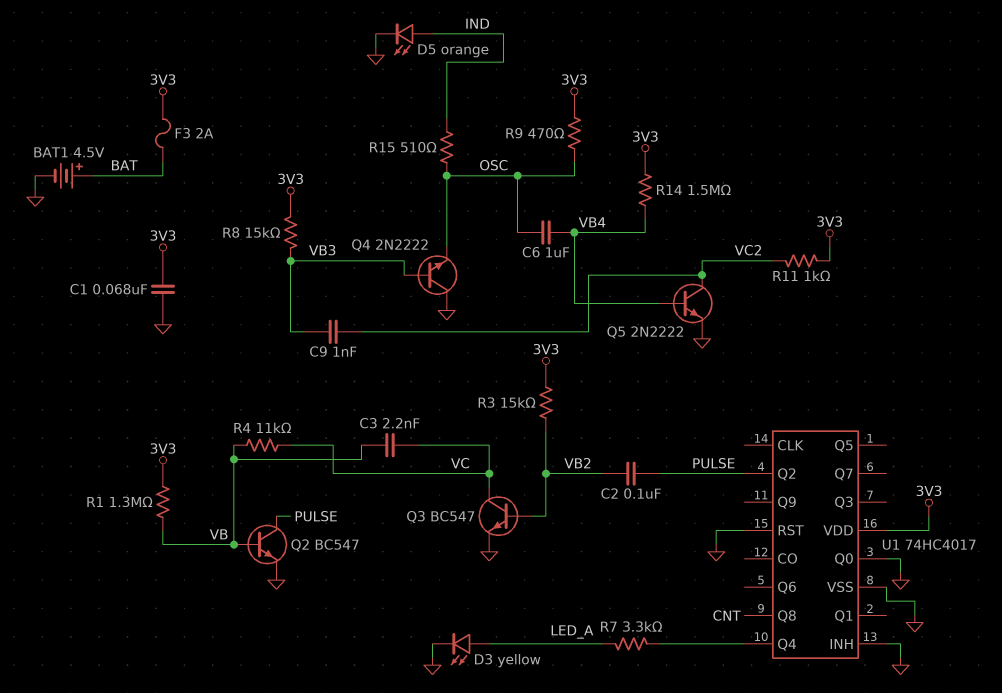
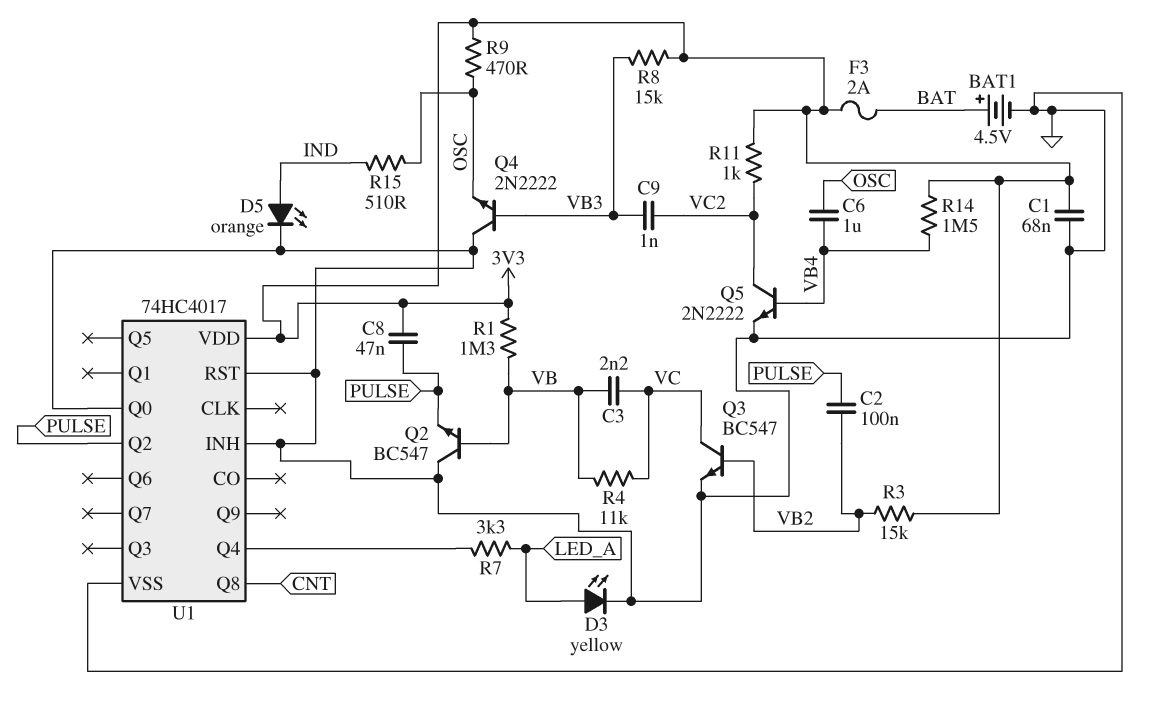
C8: none -> 47nF (3V3, PULSE)
Q2: NPN BC547 (B VB, C PULSE, E GND) -> NPN BC547 (B VB, C GND, E PULSE)

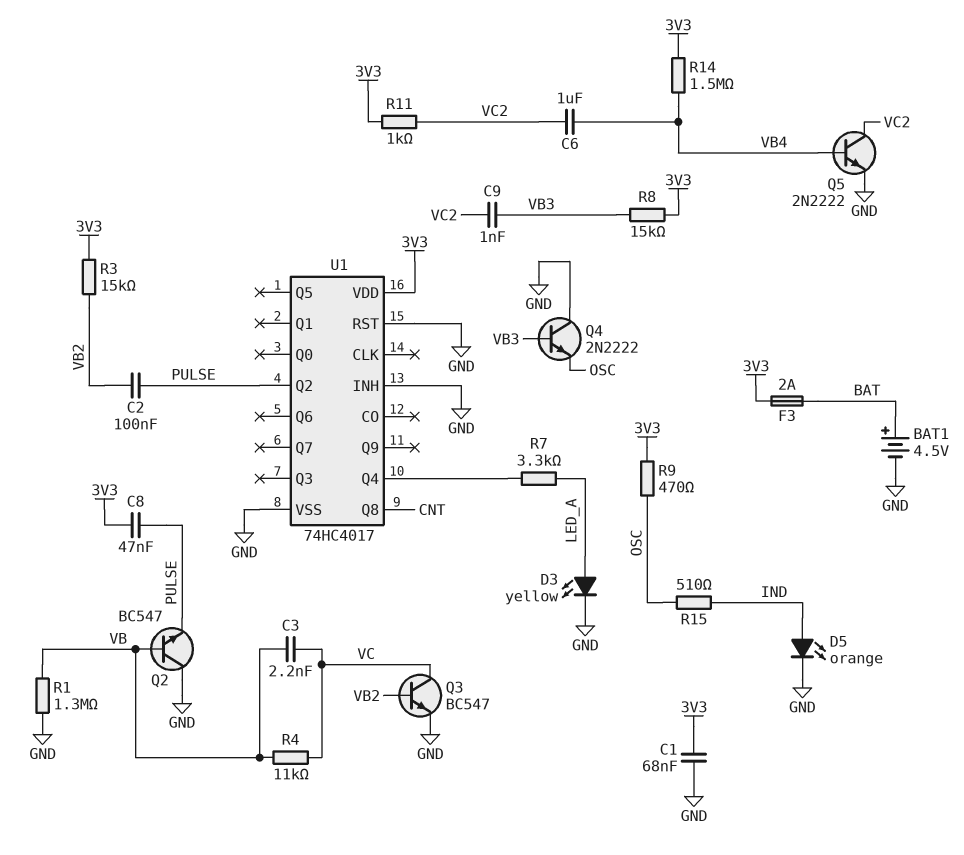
C6: 1uF (OSC, VB4) -> 1uF (VB4, VC2)
R1: 1.3M (3V3, VB) -> 1.3M (GND, VB)
U1 pin Q0: GND -> none

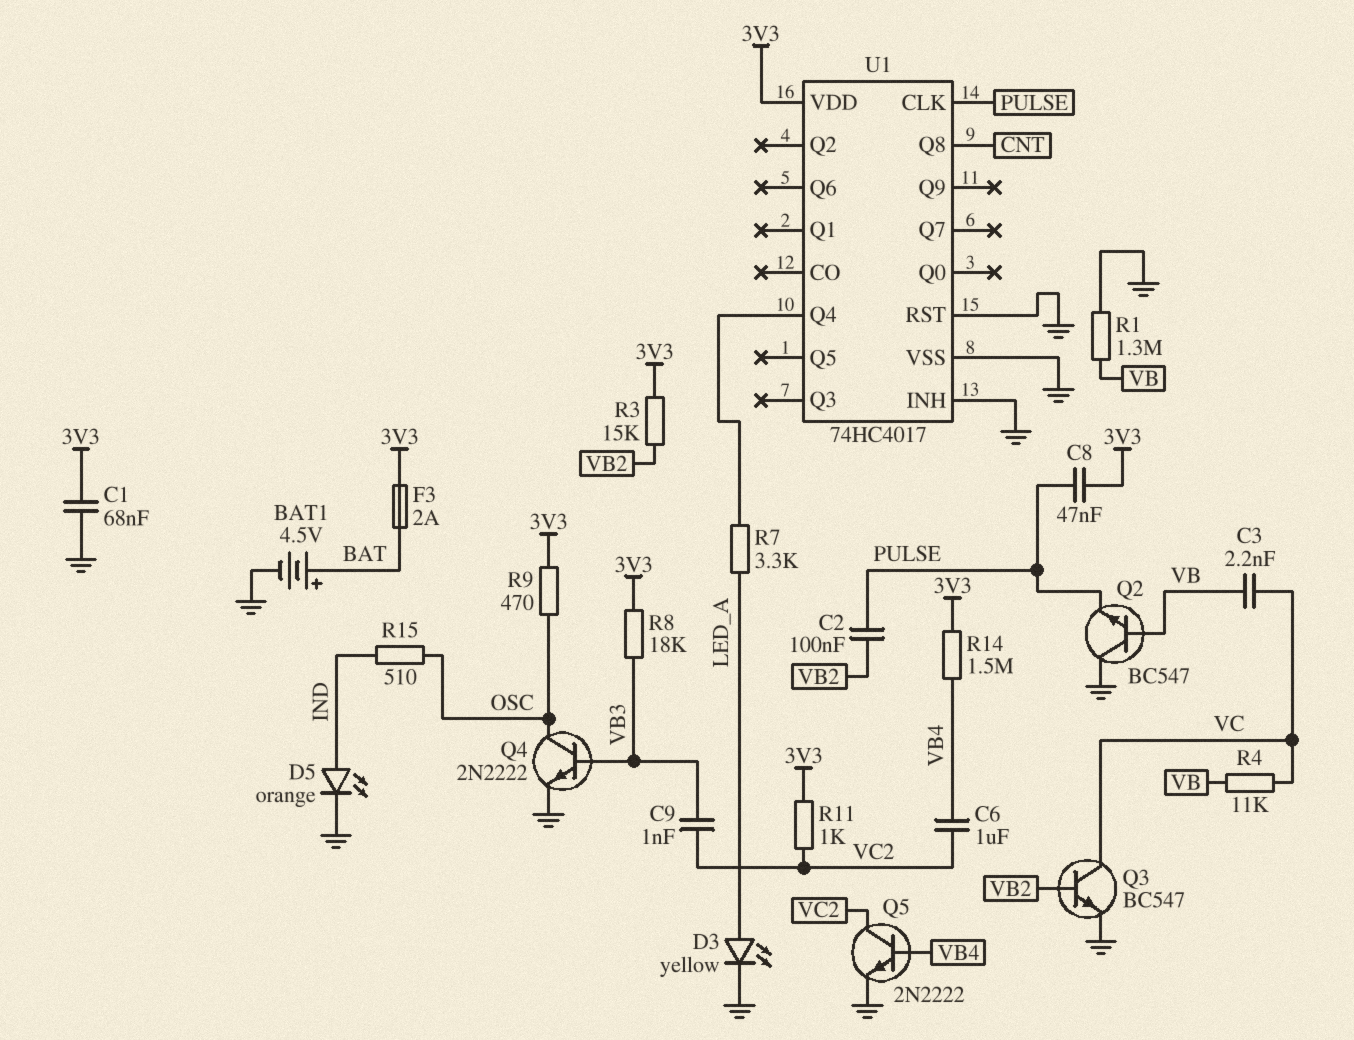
Q4: NPN 2N2222 (B VB3, C GND, E OSC) -> NPN 2N2222 (B VB3, C OSC, E GND)
R8: 15k (3V3, VB3) -> 18k (3V3, VB3)
U1 pin CLK: none -> PULSE
U1 pin Q2: PULSE -> none

